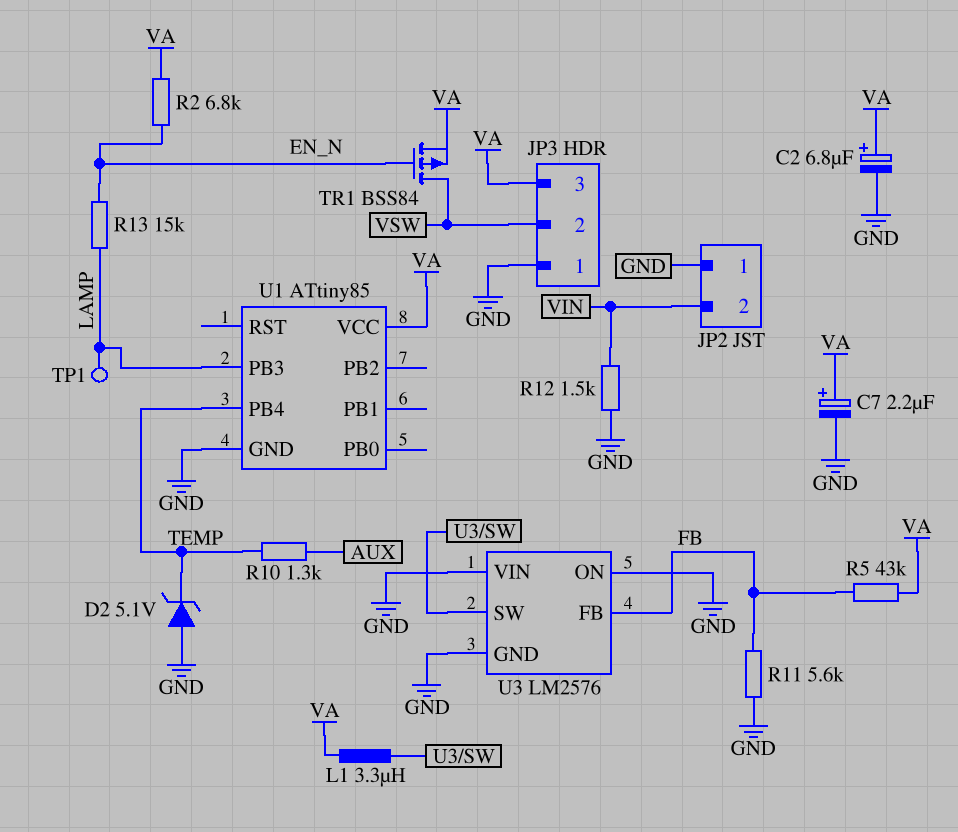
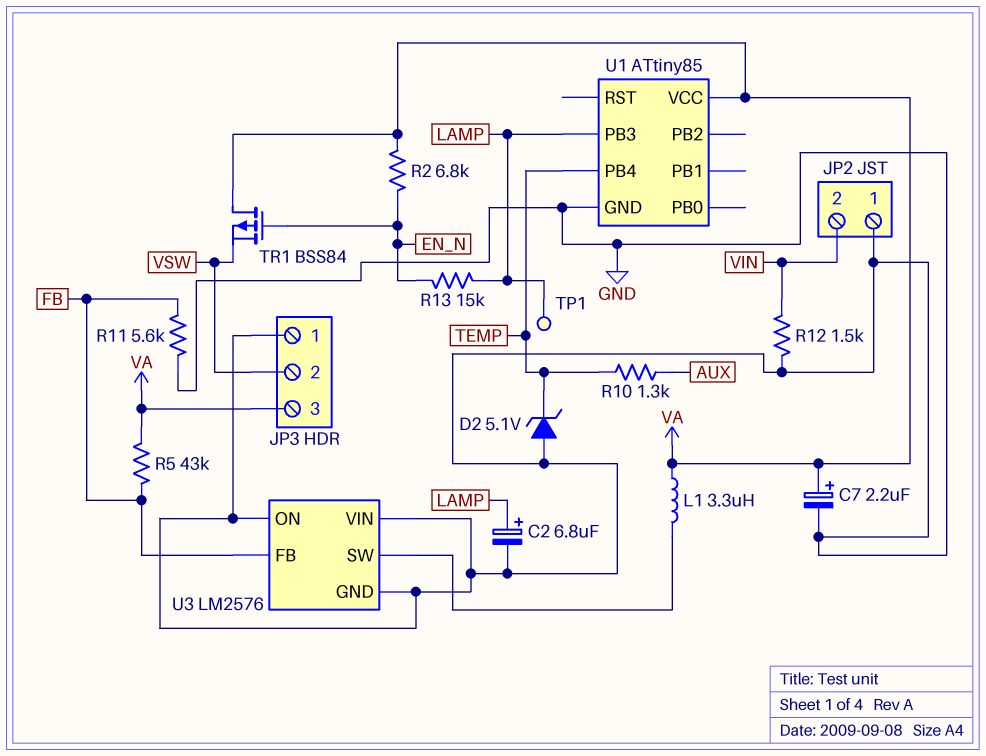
C2: 6.8uF (plus VA, minus GND) -> 6.8uF (plus LAMP, minus GND)
TR1: PMOS BSS84 (G EN_N, D VSW, S VA) -> PMOS BSS84 (G EN_N, D VA, S VSW)

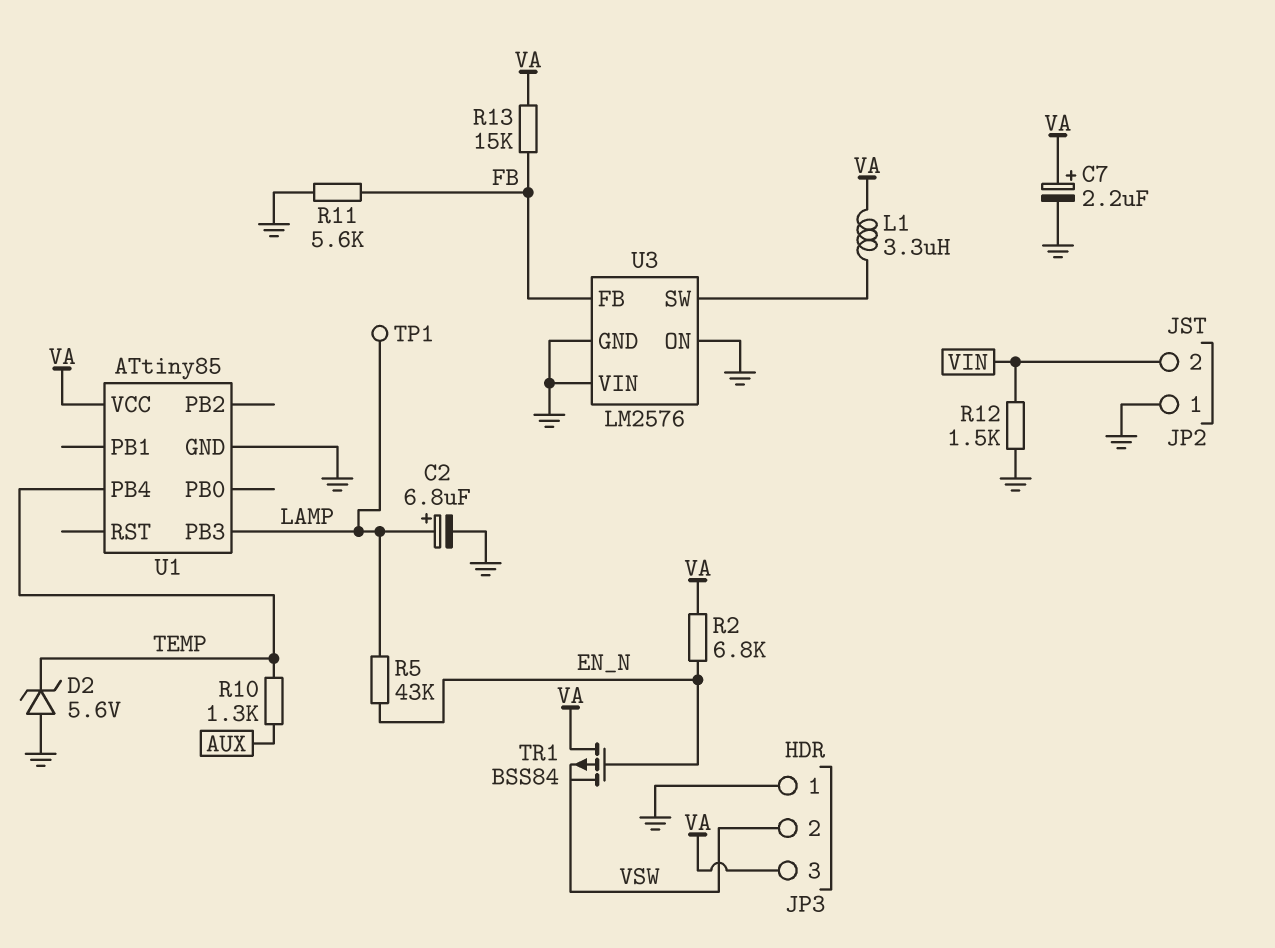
D2: zener 5.1V (A GND, K TEMP) -> zener 5.6V (A GND, K TEMP)
R5: 43k (FB, VA) -> 43k (EN_N, LAMP)
R13: 15k (EN_N, LAMP) -> 15k (FB, VA)

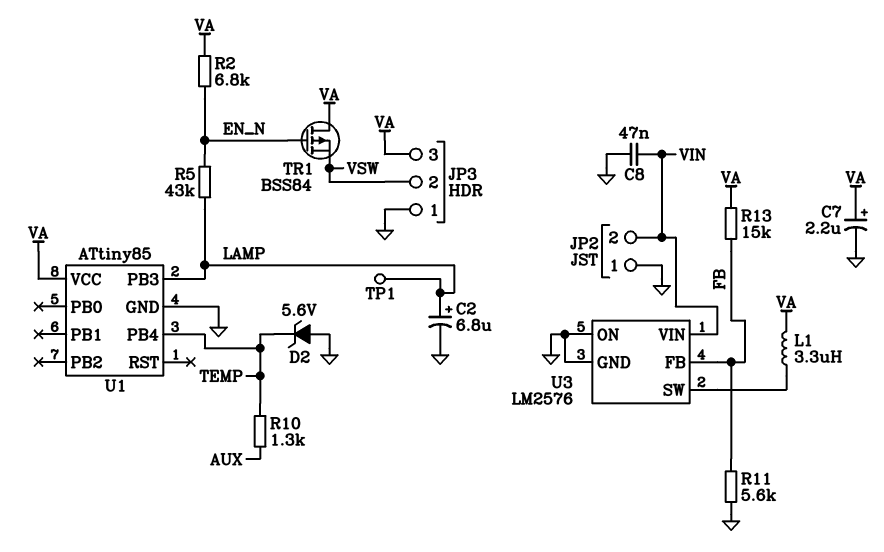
C8: none -> 47nF (GND, VIN)
R12: 1.5k (GND, VIN) -> none
U3 pin VIN: GND -> VIN

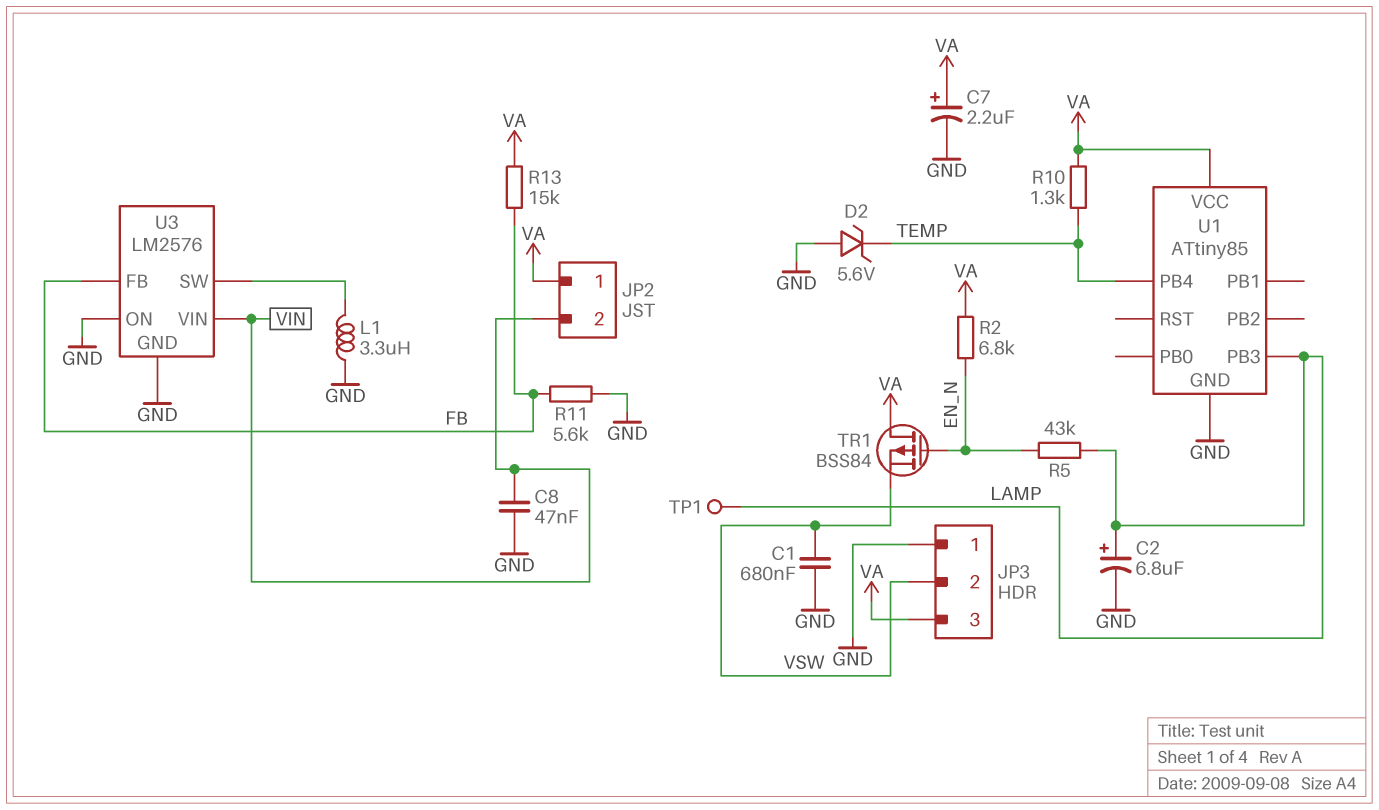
C1: none -> 680nF (GND, VSW)
JP2 pin 1: GND -> VA
L1: 3.3uH (U3/SW, VA) -> 3.3uH (GND, U3/SW)
R10: 1.3k (AUX, TEMP) -> 1.3k (TEMP, VA)

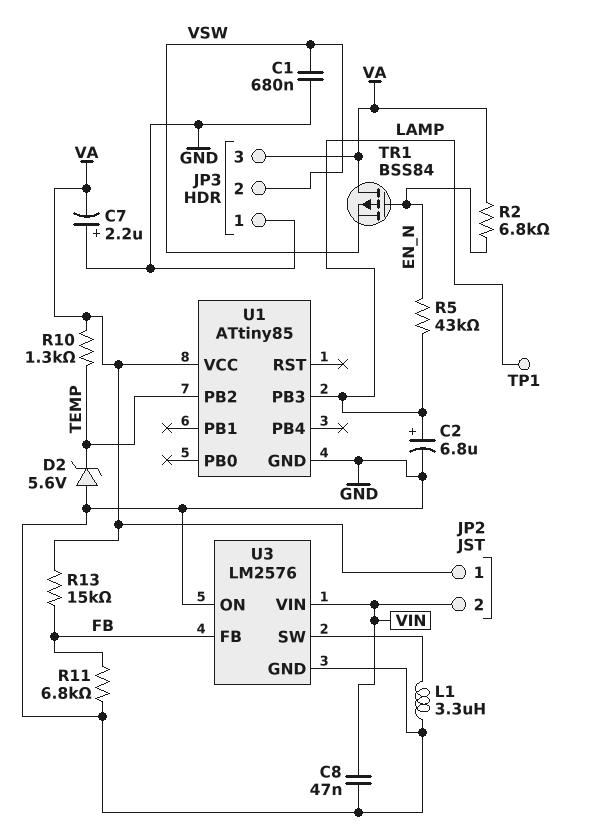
C7: 2.2uF (plus VA, minus GND) -> 2.2uF (plus GND, minus VA)
R11: 5.6k (FB, GND) -> 6.8k (FB, GND)
U1 pin PB2: none -> TEMP
U1 pin PB4: TEMP -> none

